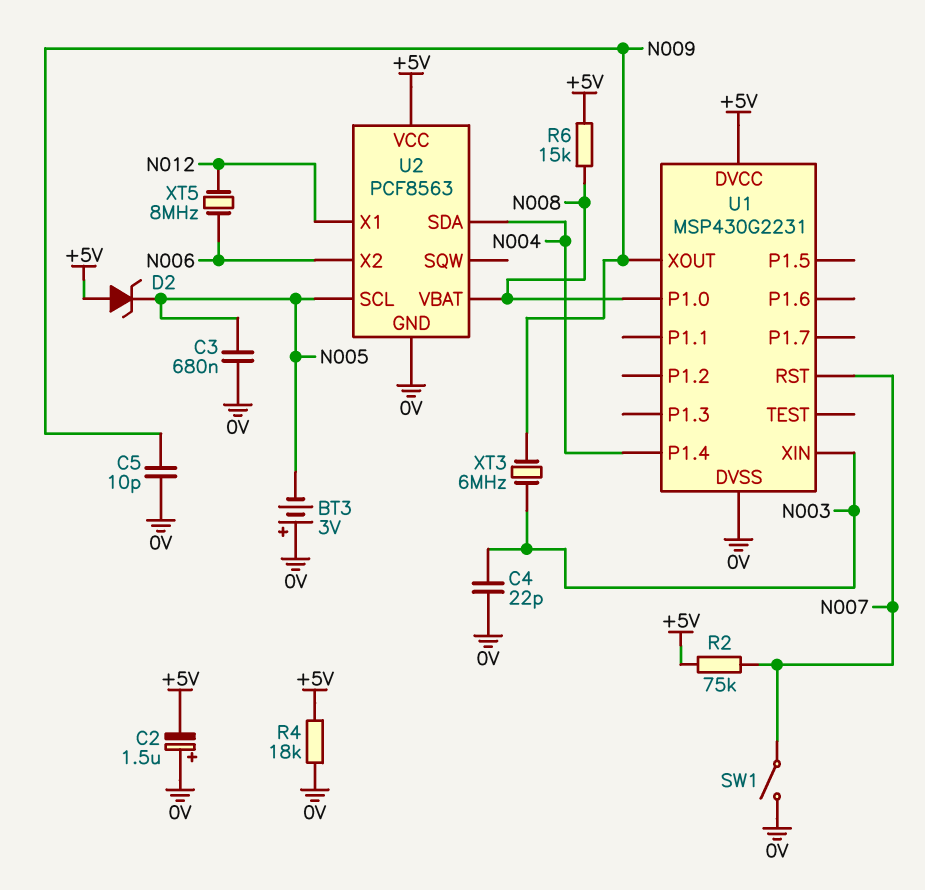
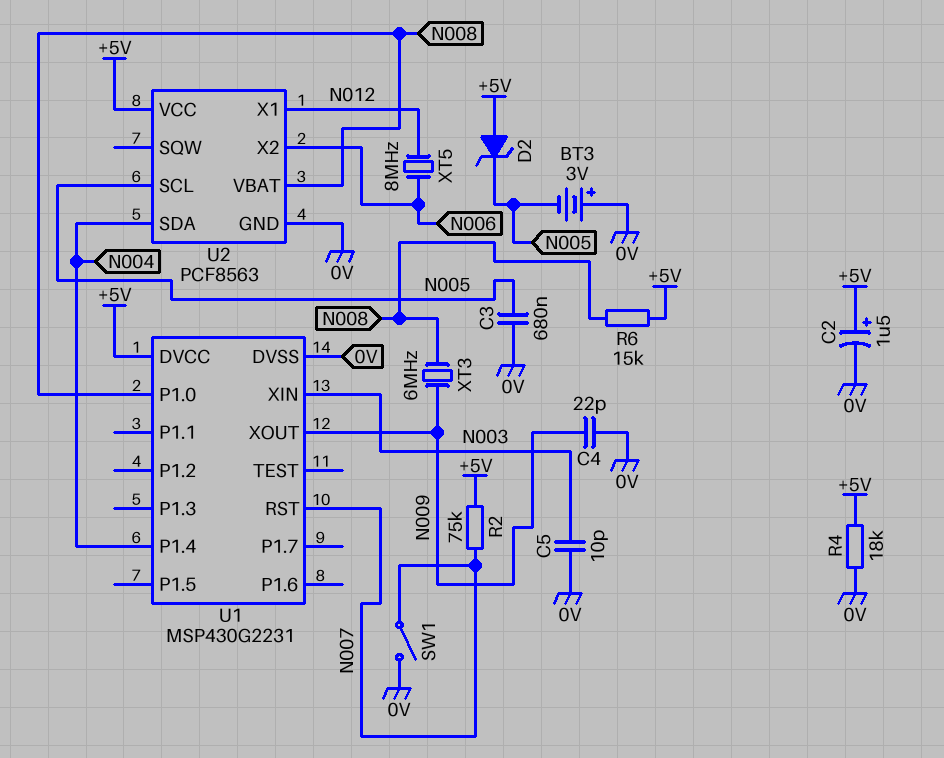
C2: 1.5uF (plus 0V, minus +5V) -> 1.5uF (plus +5V, minus 0V)
C4: 22pF (0V, N003) -> 22pF (0V, N009)
C5: 10pF (0V, N009) -> 10pF (0V, N003)
XT3: 6MHz (N003, N009) -> 6MHz (N008, N009)

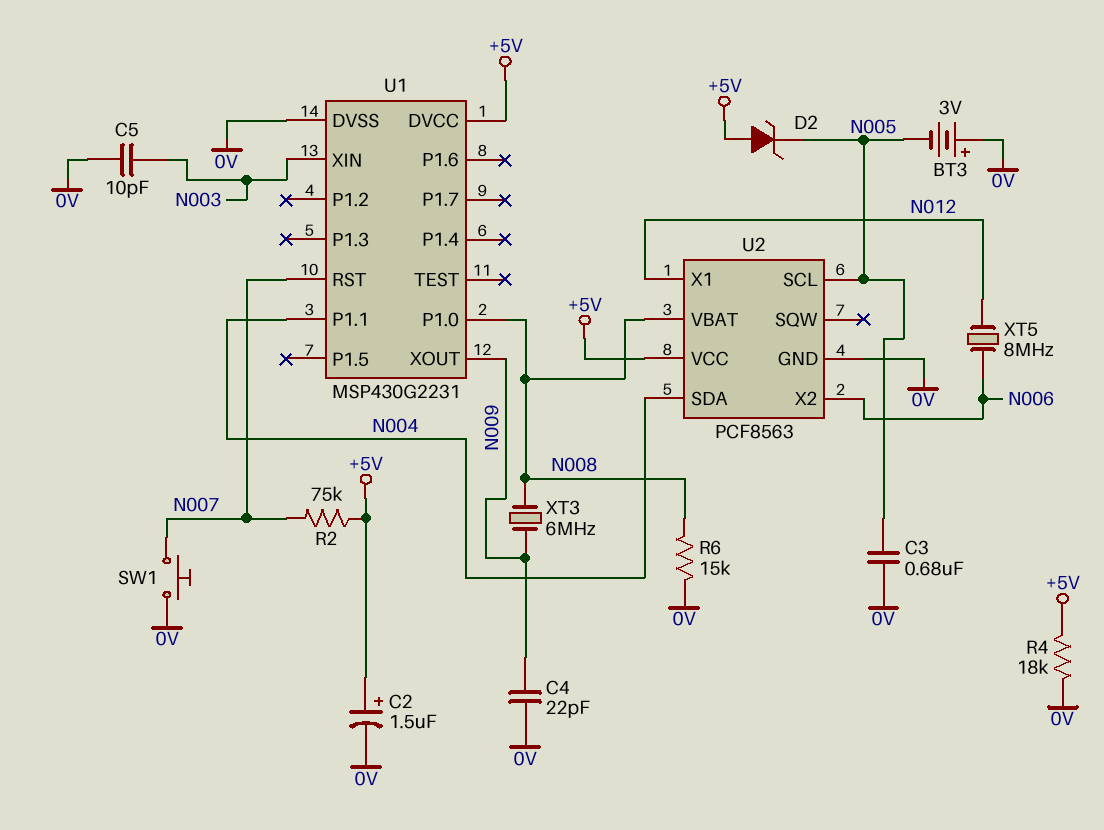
R6: 15k (+5V, N008) -> 15k (0V, N008)
SW1: switch (0V, N007) -> button (0V, N007)
U1 pin P1.1: none -> N004
U1 pin P1.4: N004 -> none

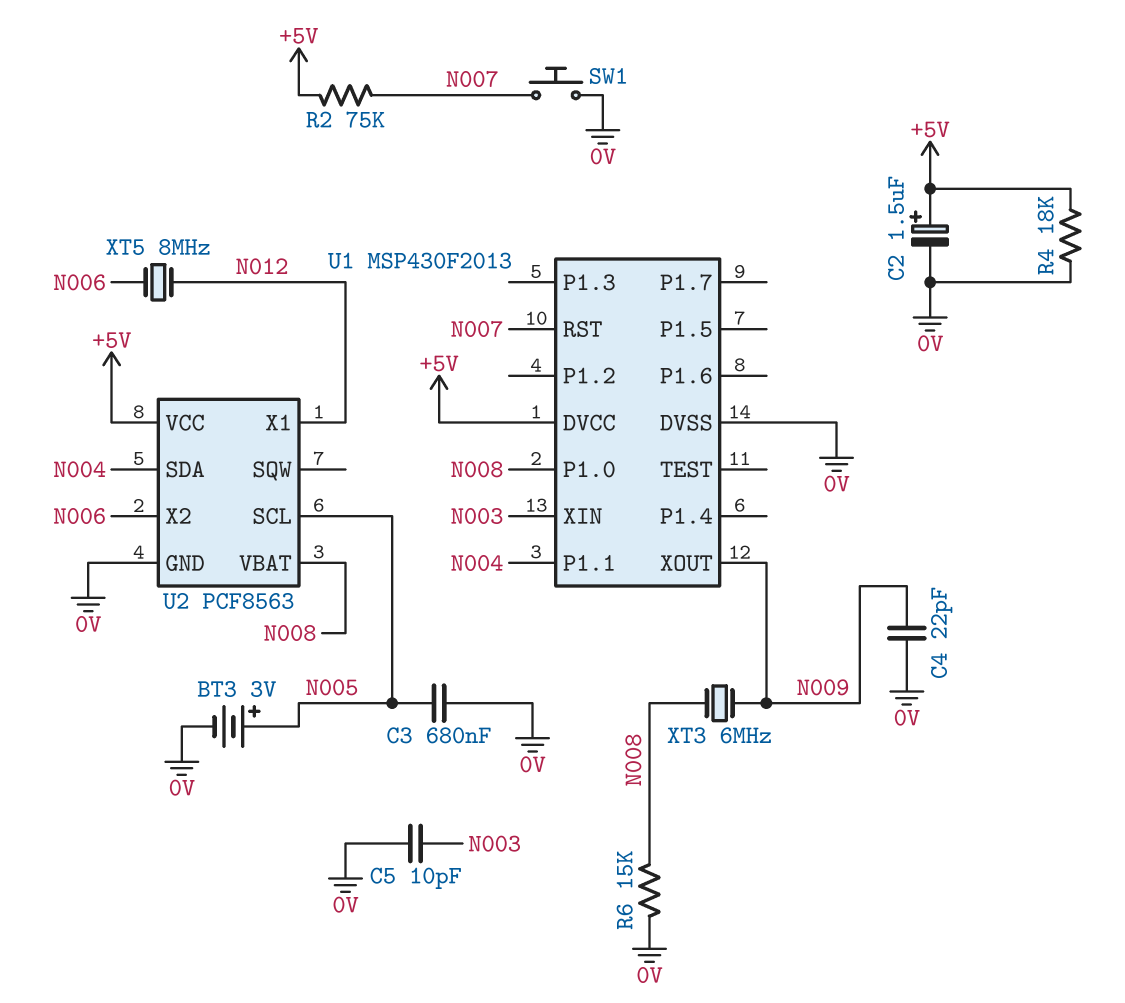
BT3: 3V (plus 0V, minus N005) -> 3V (plus N005, minus 0V)
D2: zener (A +5V, K N005) -> none
U1: MSP430G2231 -> MSP430F2013

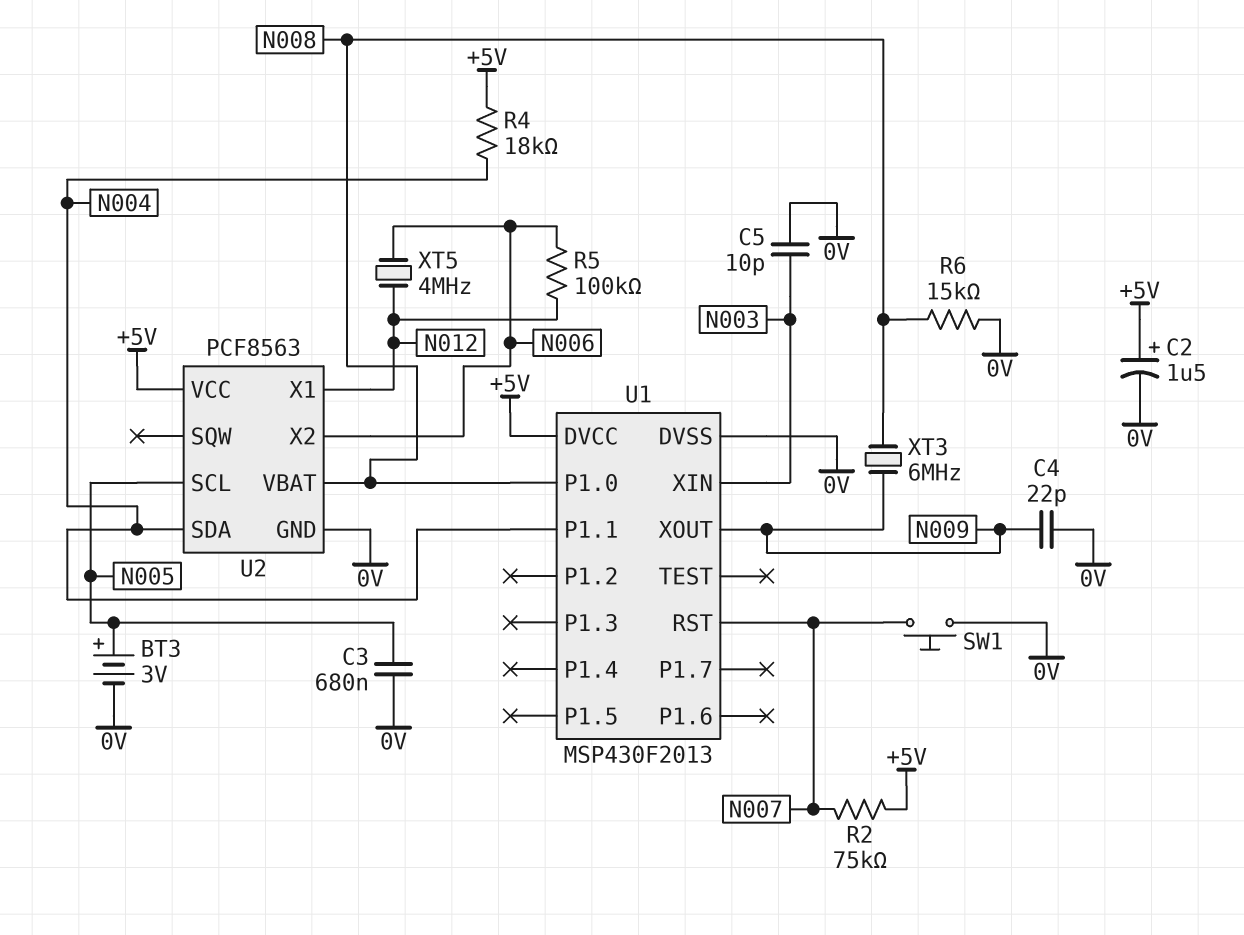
R4: 18k (+5V, 0V) -> 18k (+5V, N004)
R5: none -> 100k (N006, N012)
XT5: 8MHz (N006, N012) -> 4MHz (N006, N012)

